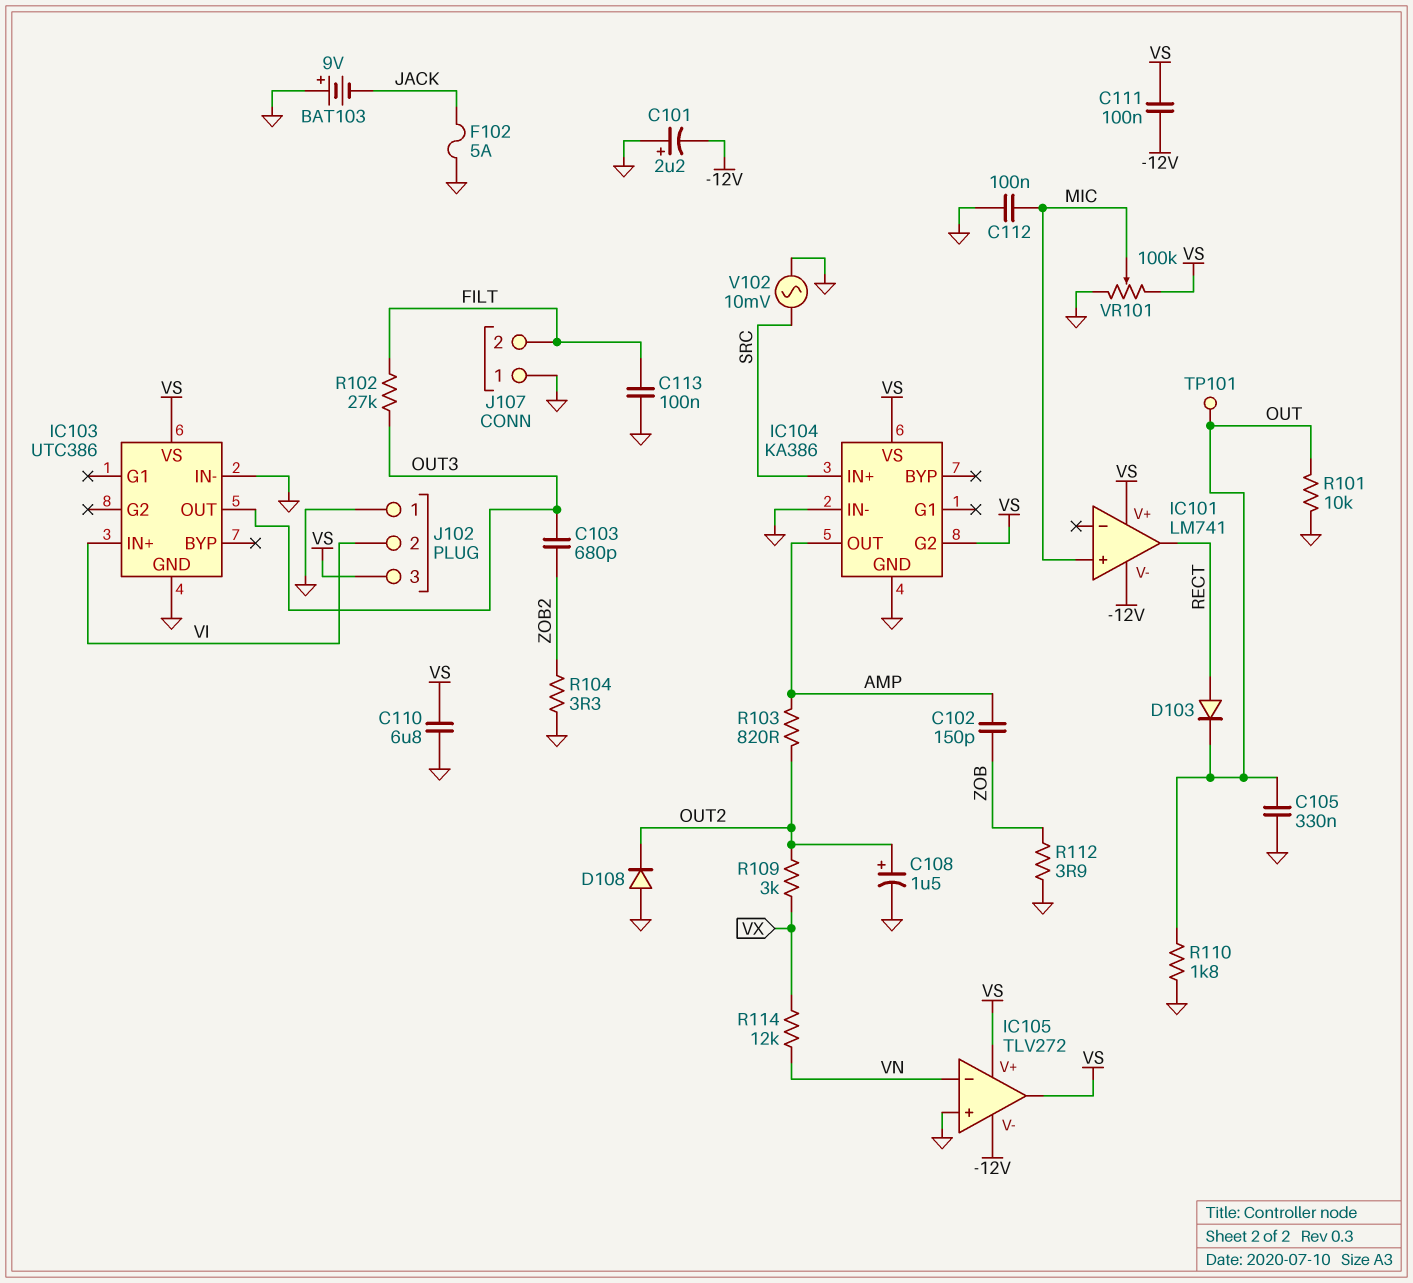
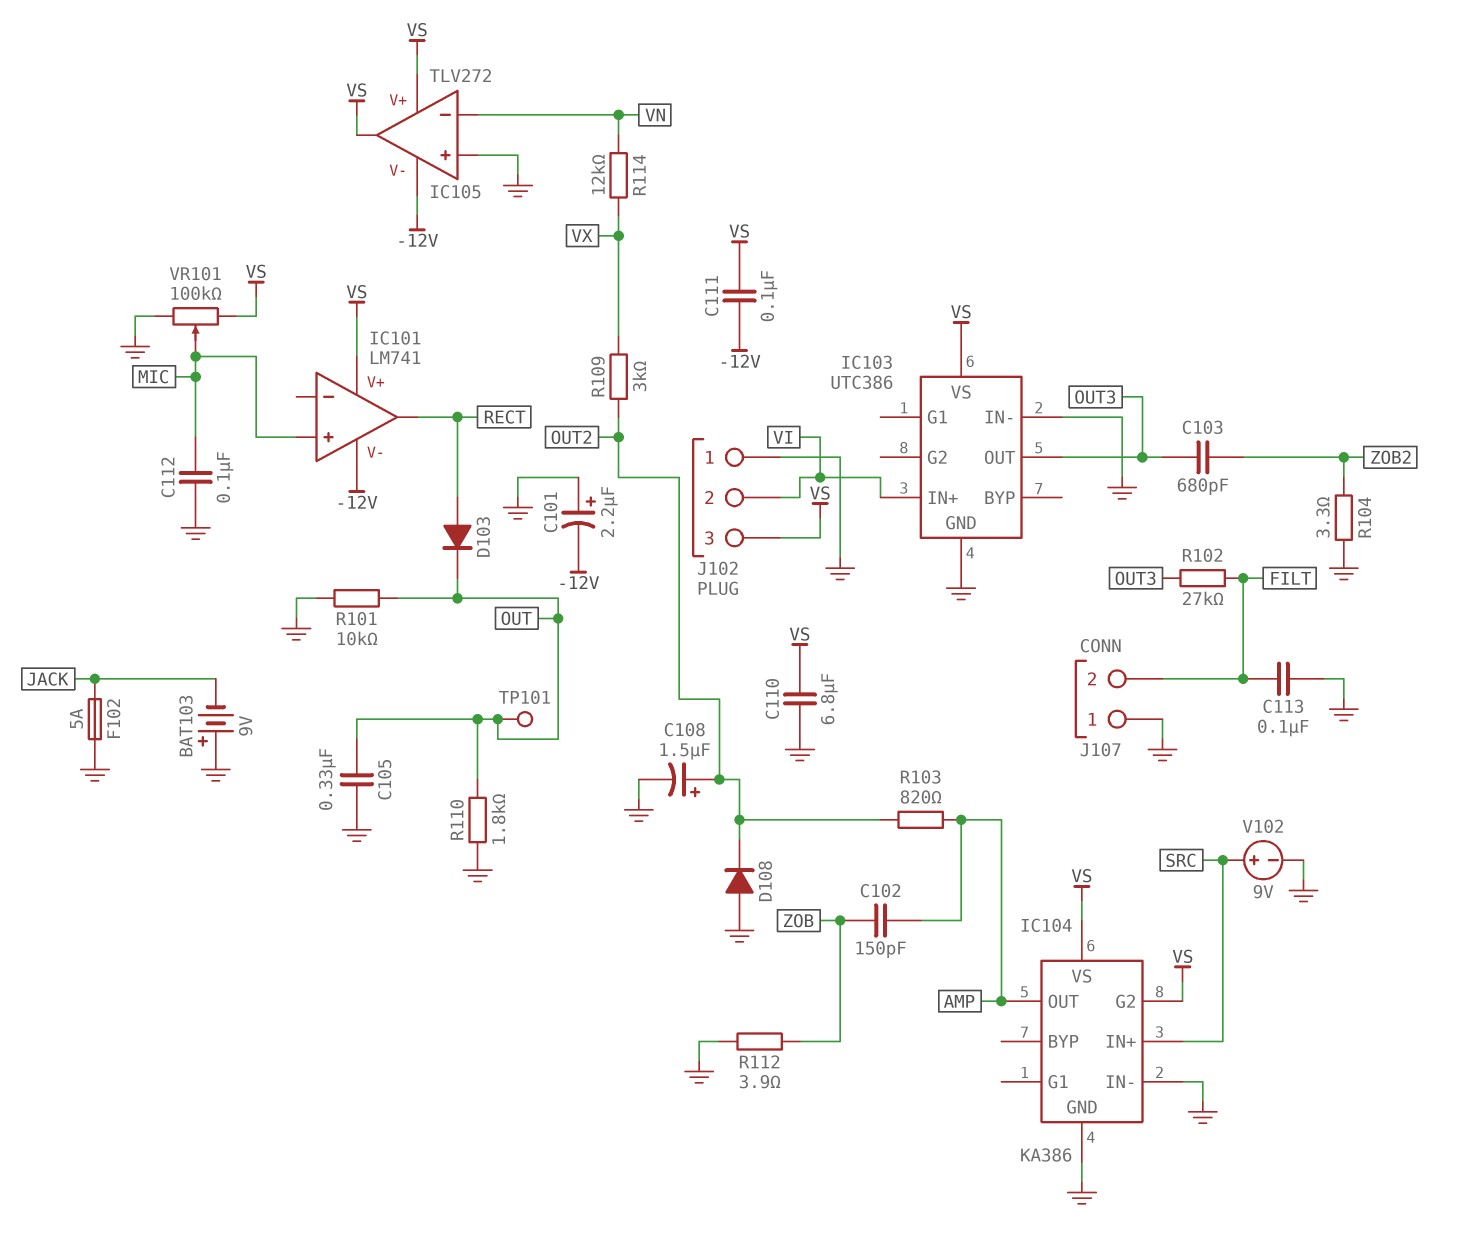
V102: AC 10mV (GND, SRC) -> 9V (plus SRC, minus GND)

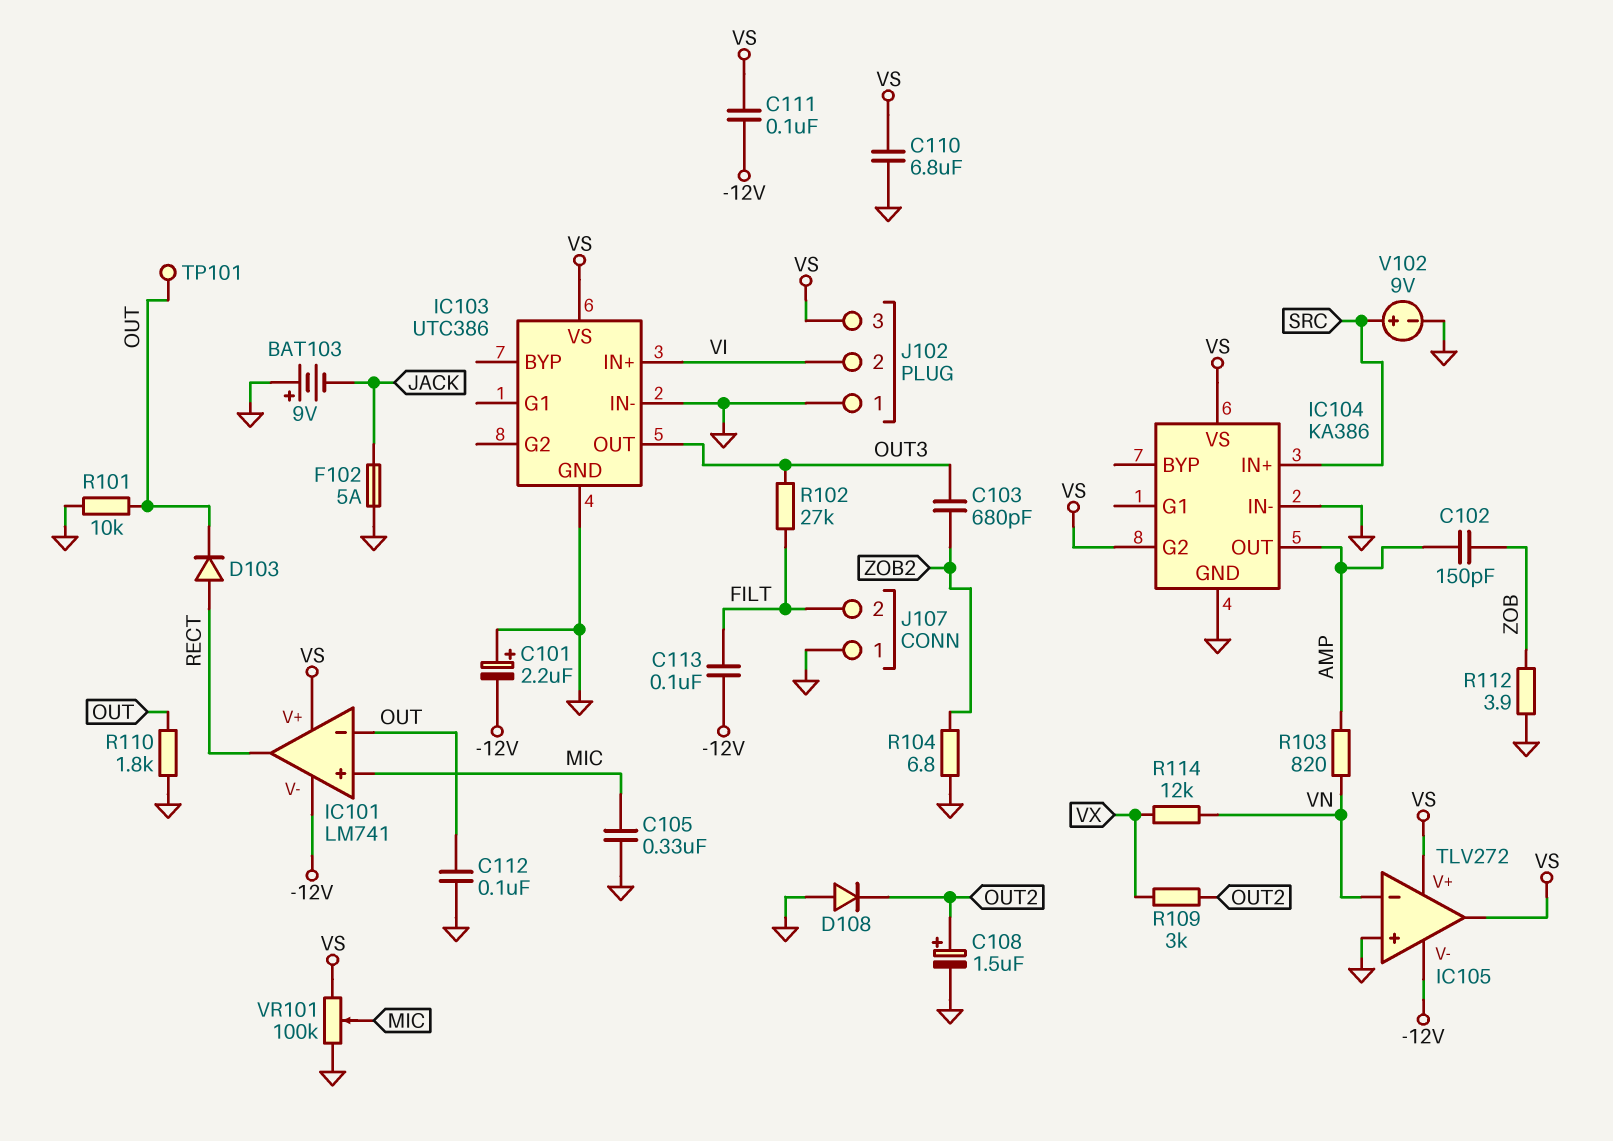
C105: 330nF (GND, OUT) -> 330nF (GND, MIC)
C112: 100nF (GND, MIC) -> 100nF (GND, OUT)
C113: 100nF (FILT, GND) -> 100nF (-12V, FILT)
IC101 pin in-: none -> OUT
R103: 820 (AMP, OUT2) -> 820 (AMP, VN)
R104: 3.3 (GND, ZOB2) -> 6.8 (GND, ZOB2)

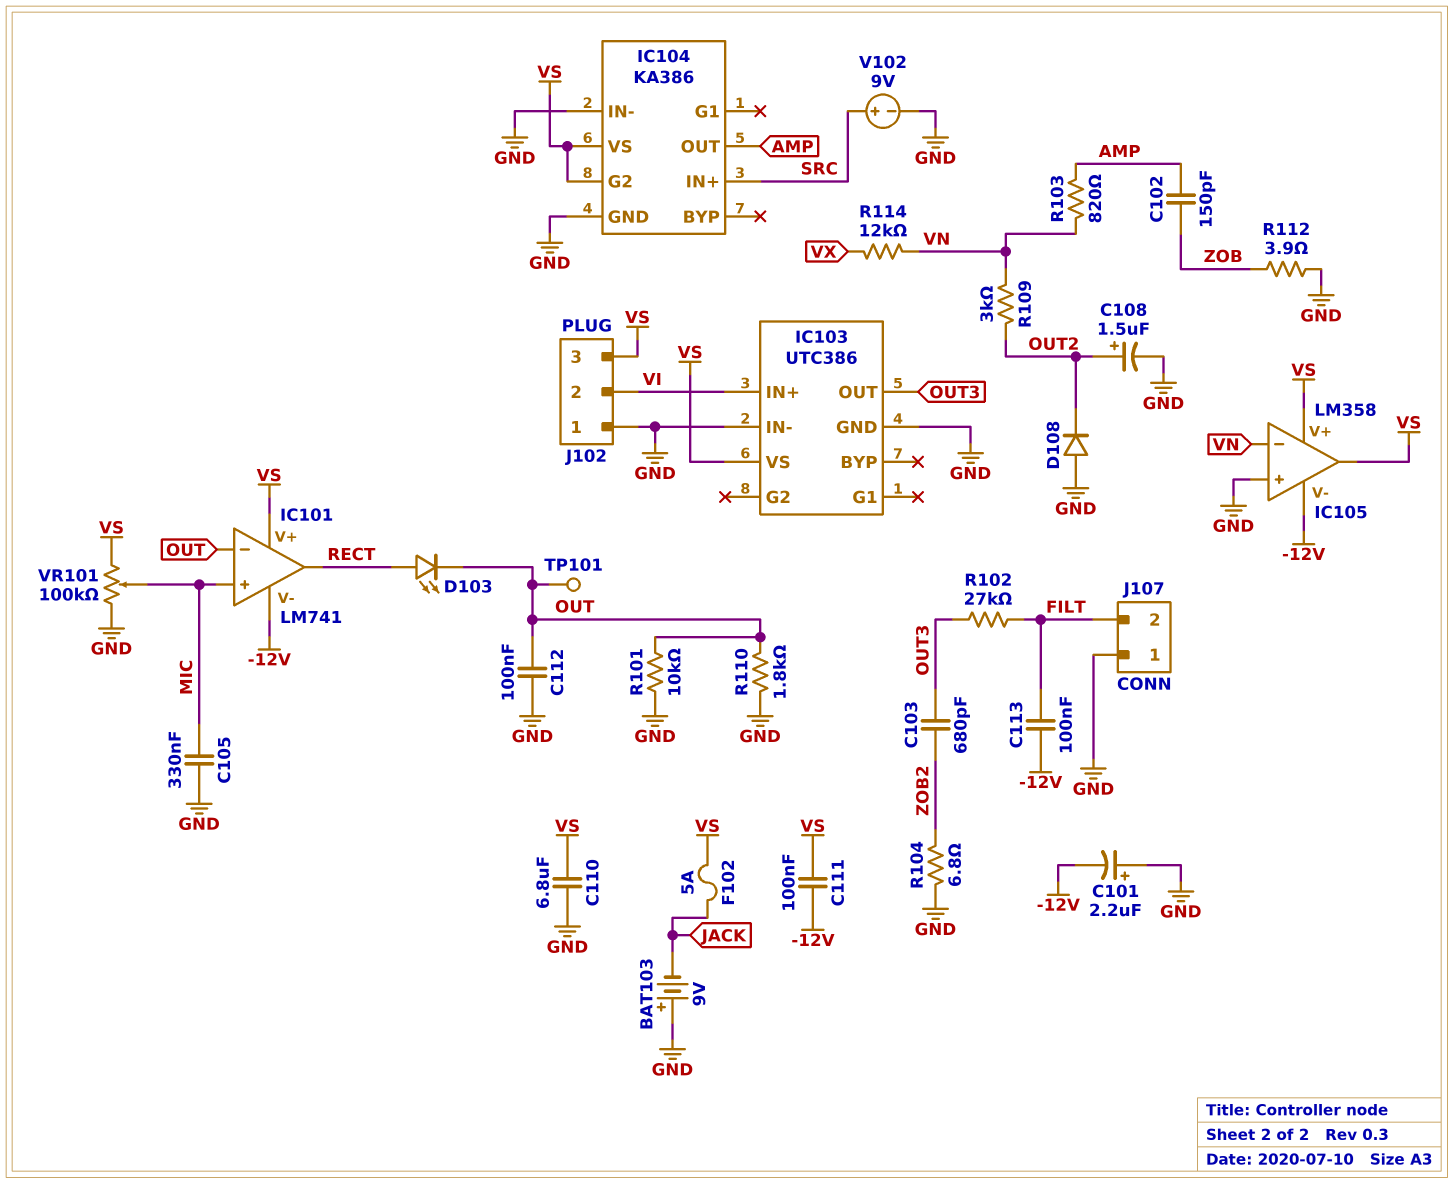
D103: diode (A RECT, K OUT) -> LED (A RECT, K OUT)
F102: 5A (GND, JACK) -> 5A (JACK, VS)
IC105: TLV272 -> LM358
R109: 3k (OUT2, VX) -> 3k (OUT2, VN)

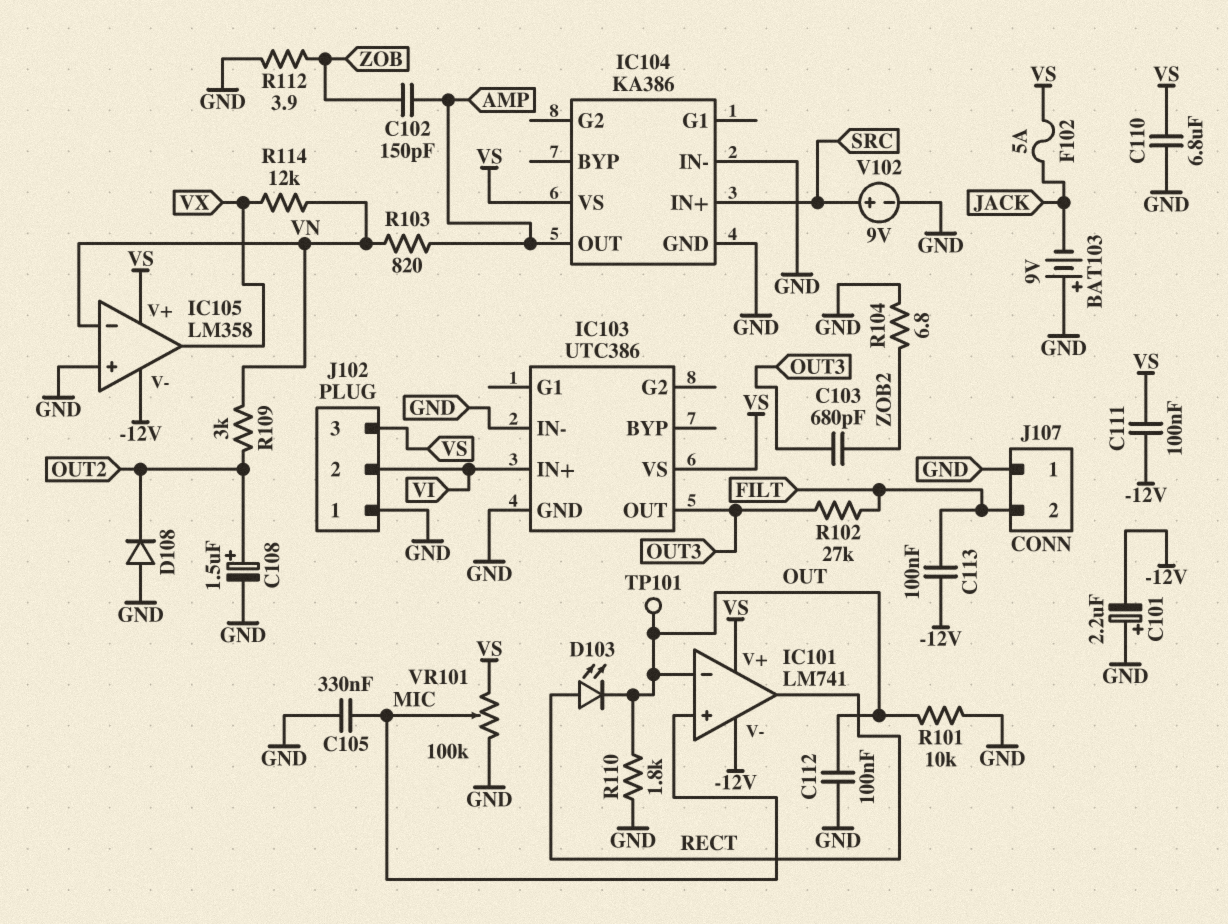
IC104 pin G2: VS -> none
IC105 pin out: VS -> VX

